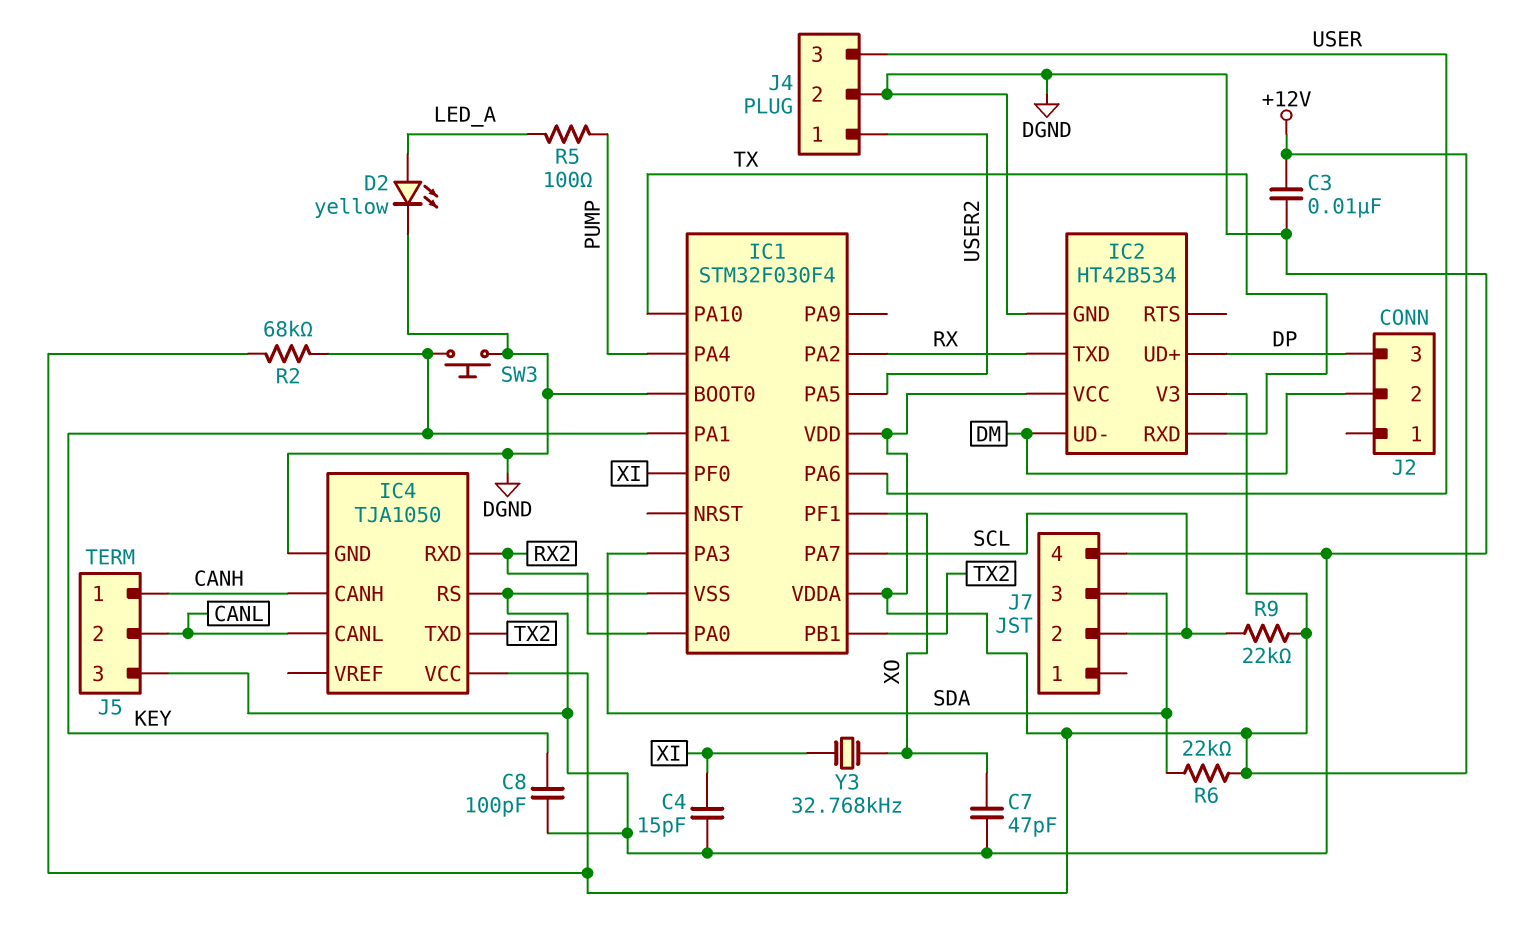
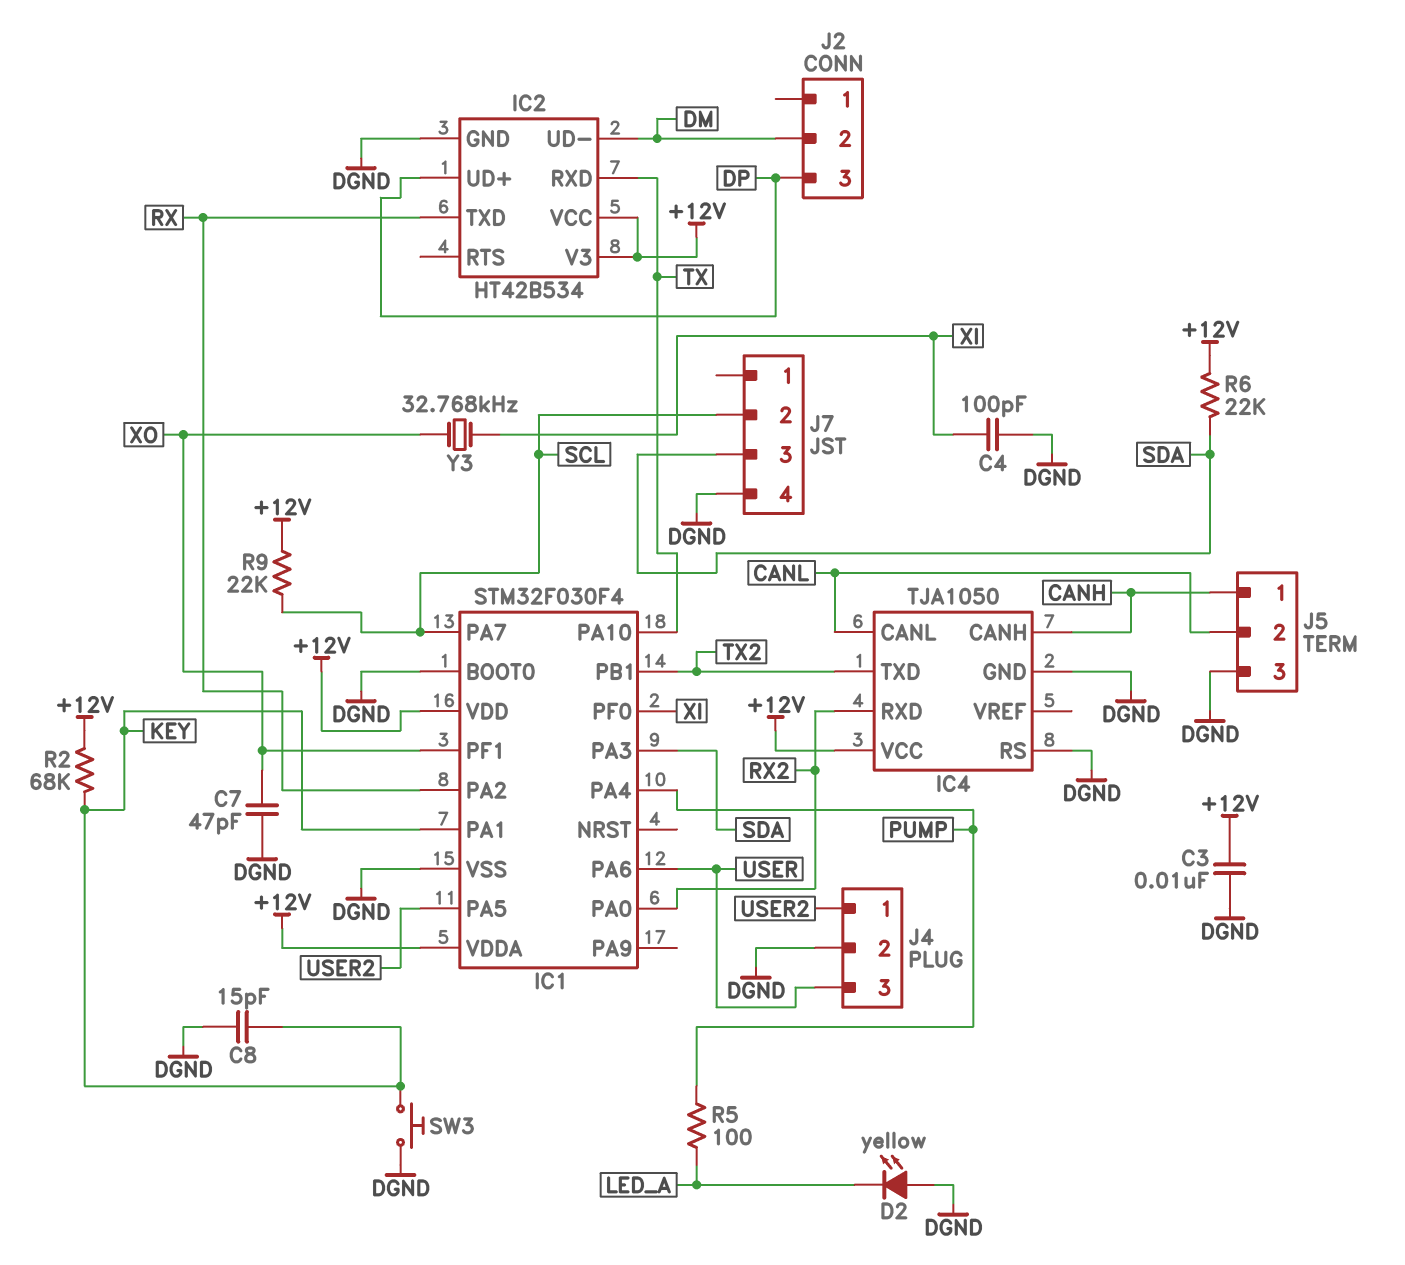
C4: 15pF (DGND, XI) -> 100pF (DGND, XI)
C8: 100pF (DGND, KEY) -> 15pF (DGND, KEY)
D2: LED yellow (A LED_A, K DGND) -> LED yellow (A DGND, K LED_A)

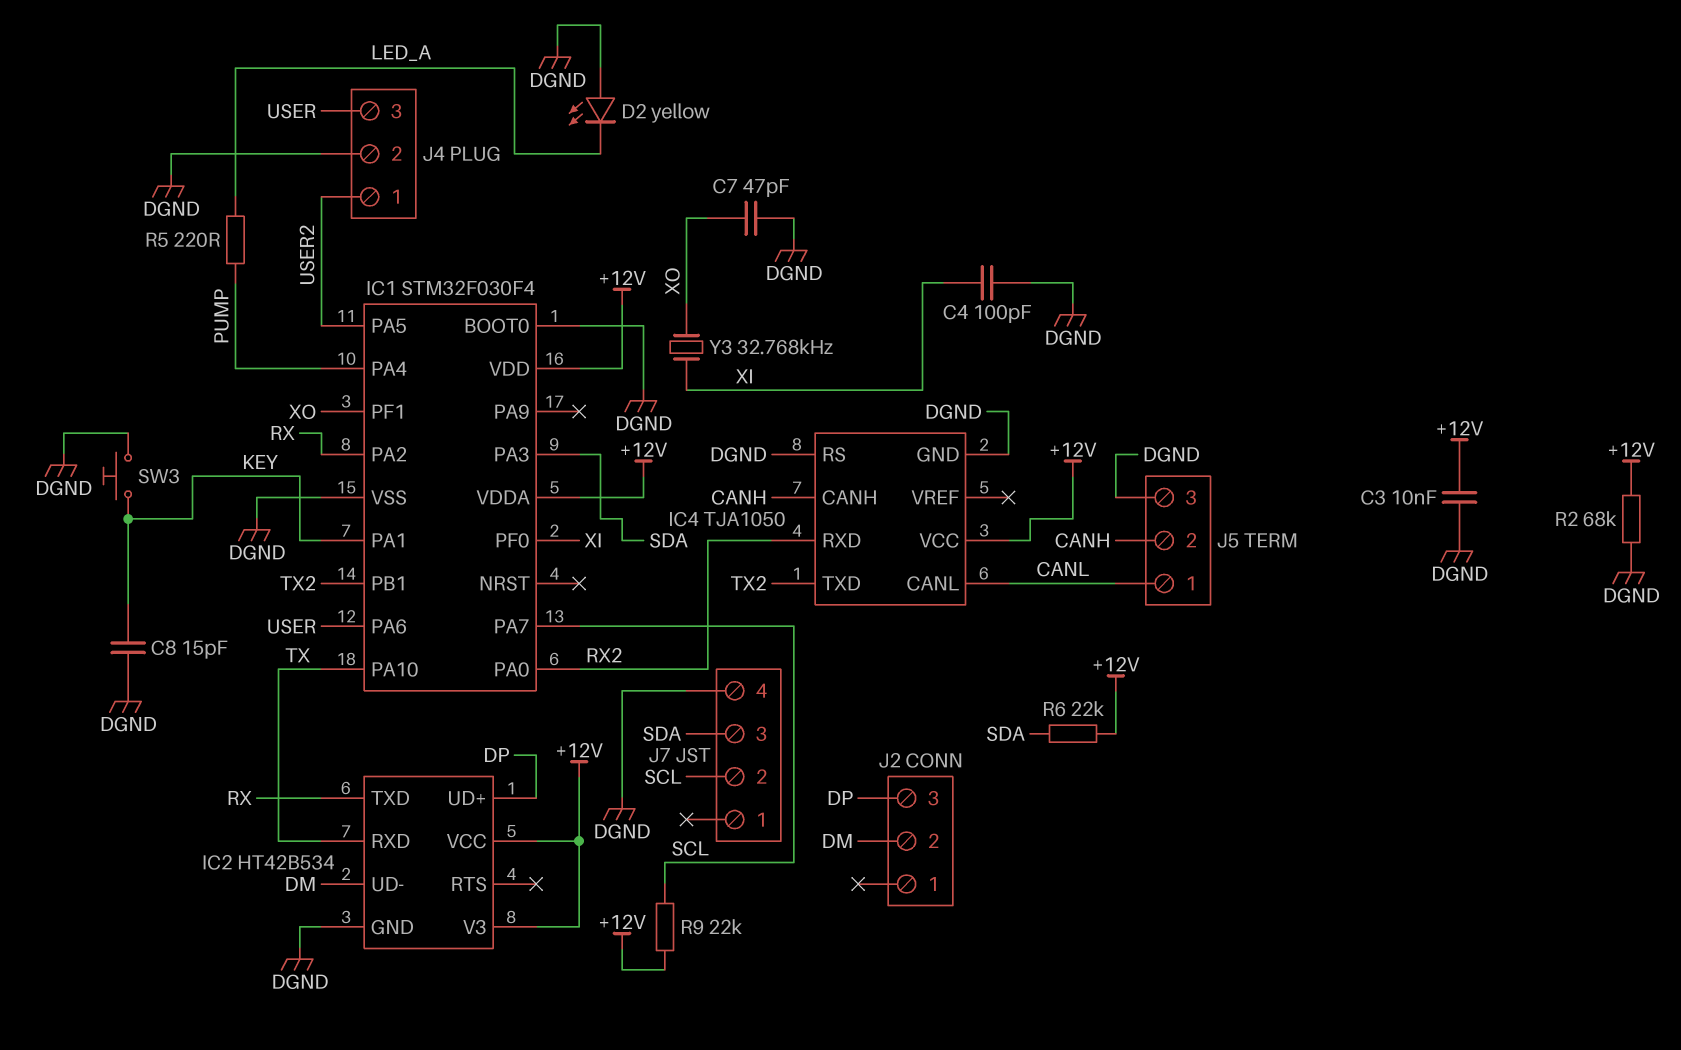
J5 pin 1: CANH -> CANL
J5 pin 2: CANL -> CANH
R2: 68k (+12V, KEY) -> 68k (+12V, DGND)
R5: 100 (LED_A, PUMP) -> 220 (LED_A, PUMP)

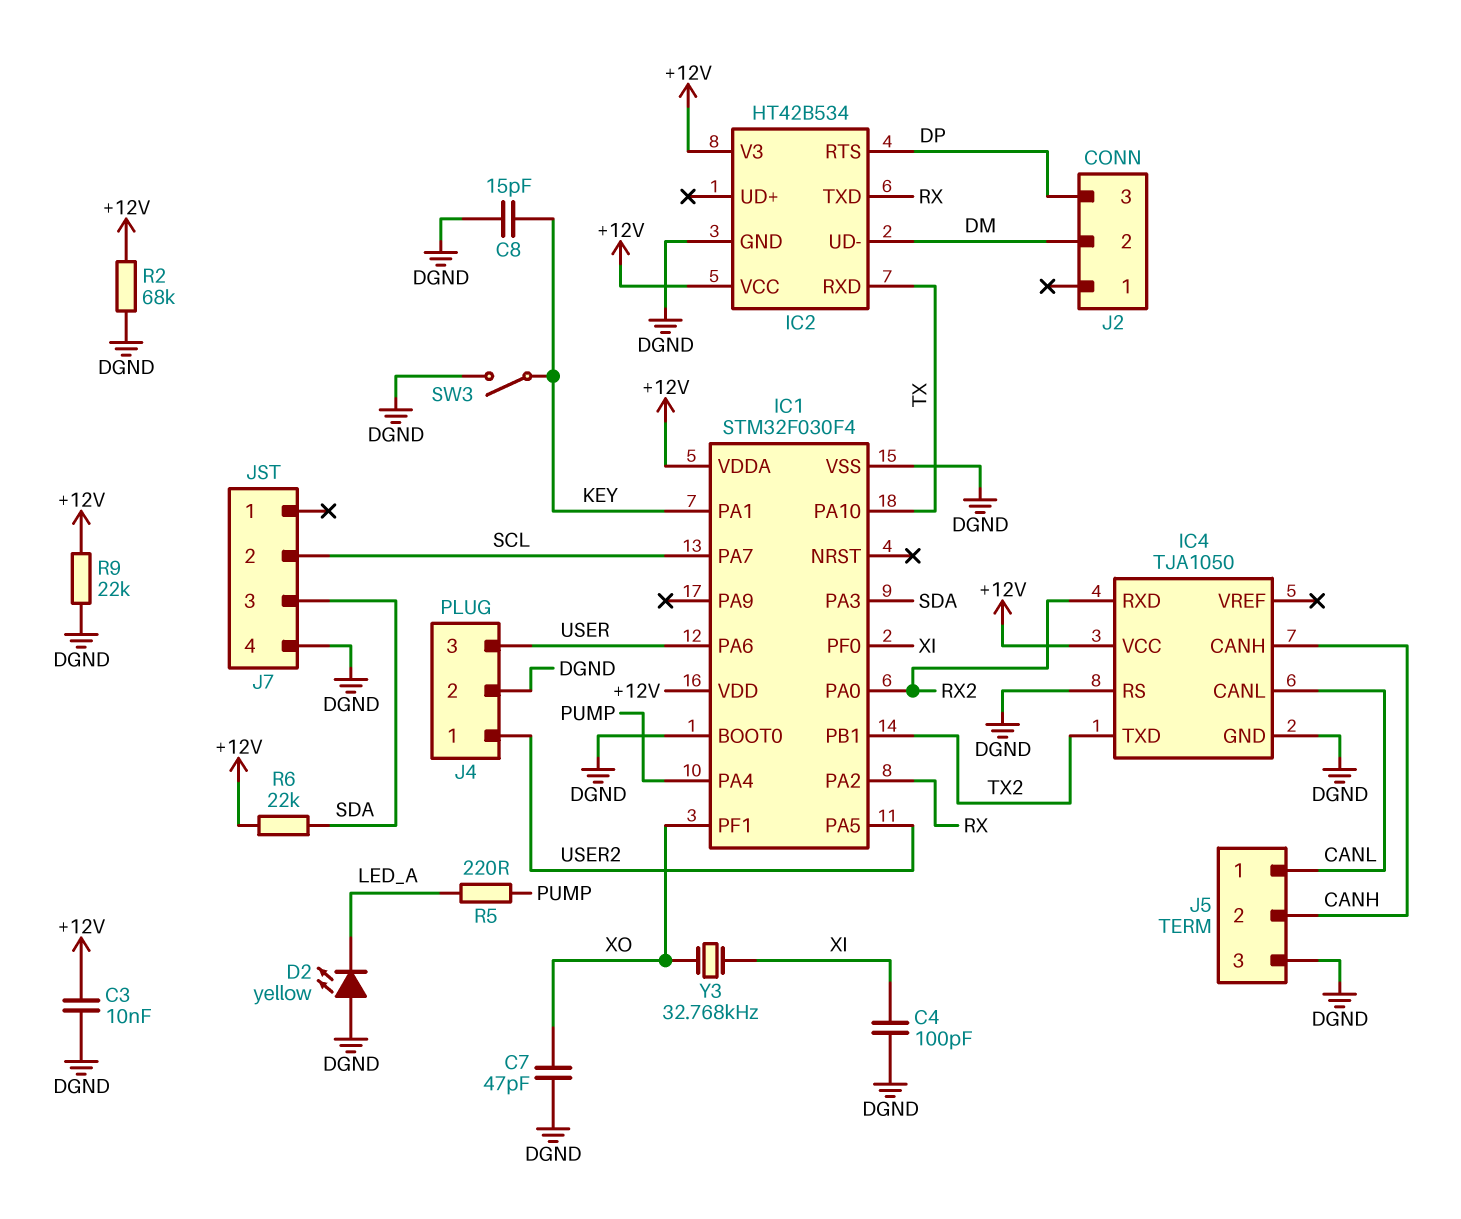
IC2 pin RTS: none -> DP
IC2 pin UD+: DP -> none
R9: 22k (+12V, SCL) -> 22k (+12V, DGND)
SW3: button (DGND, KEY) -> switch (DGND, KEY)

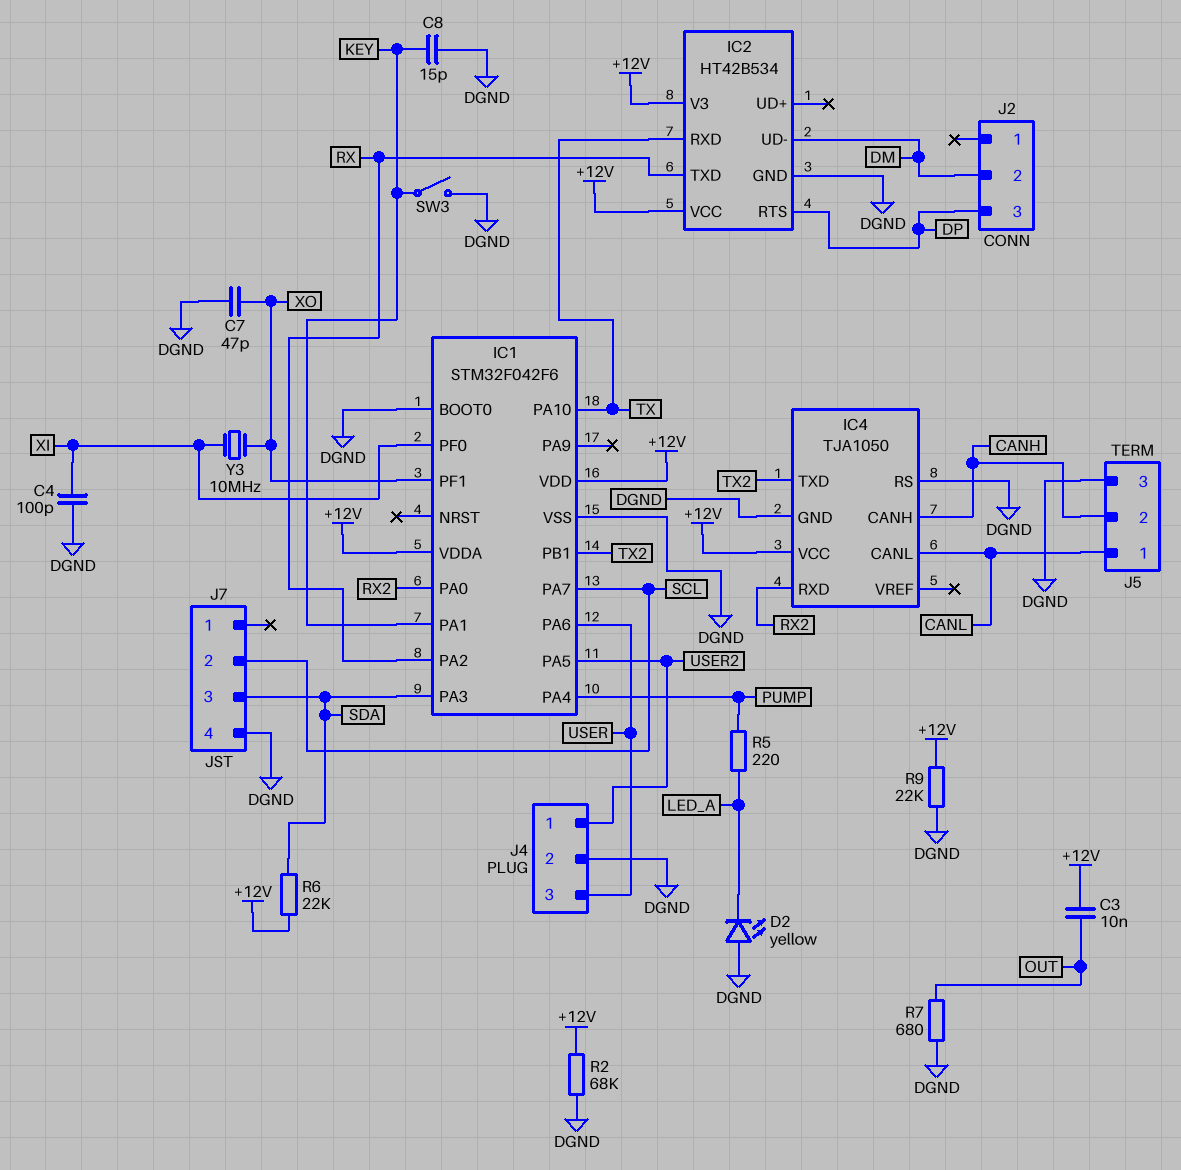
C3: 10nF (+12V, DGND) -> 10nF (+12V, OUT)
IC1: STM32F030F4 -> STM32F042F6
R7: none -> 680 (DGND, OUT)
Y3: 32.768kHz (XI, XO) -> 10MHz (XI, XO)

